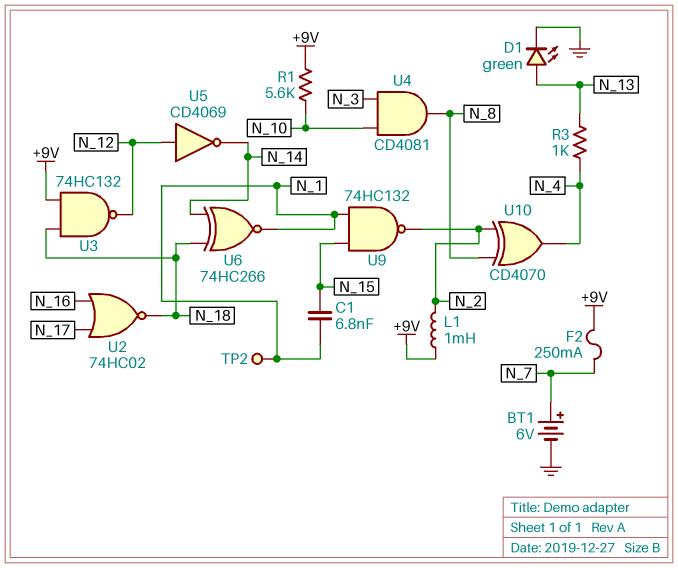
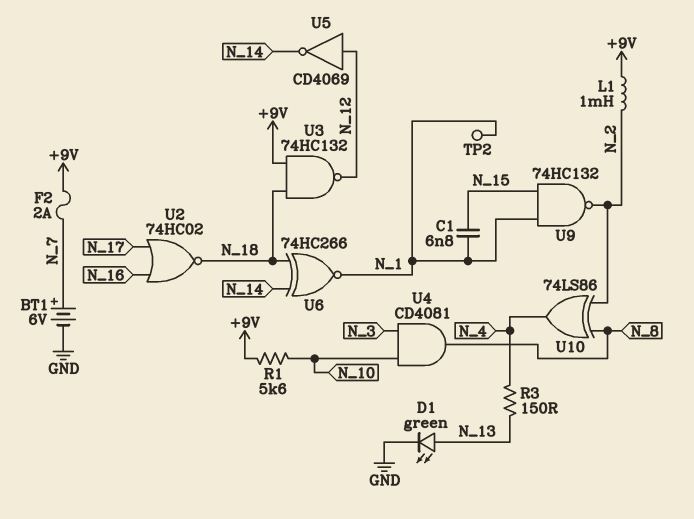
F2: 250mA (+9V, N_7) -> 2A (+9V, N_7)
R3: 1k (N_4, N_13) -> 150 (N_4, N_13)
U10: XOR CD4070 (in N_2, in N_8, out N_4) -> XOR 74LS86 (in N_2, in N_8, out N_4)

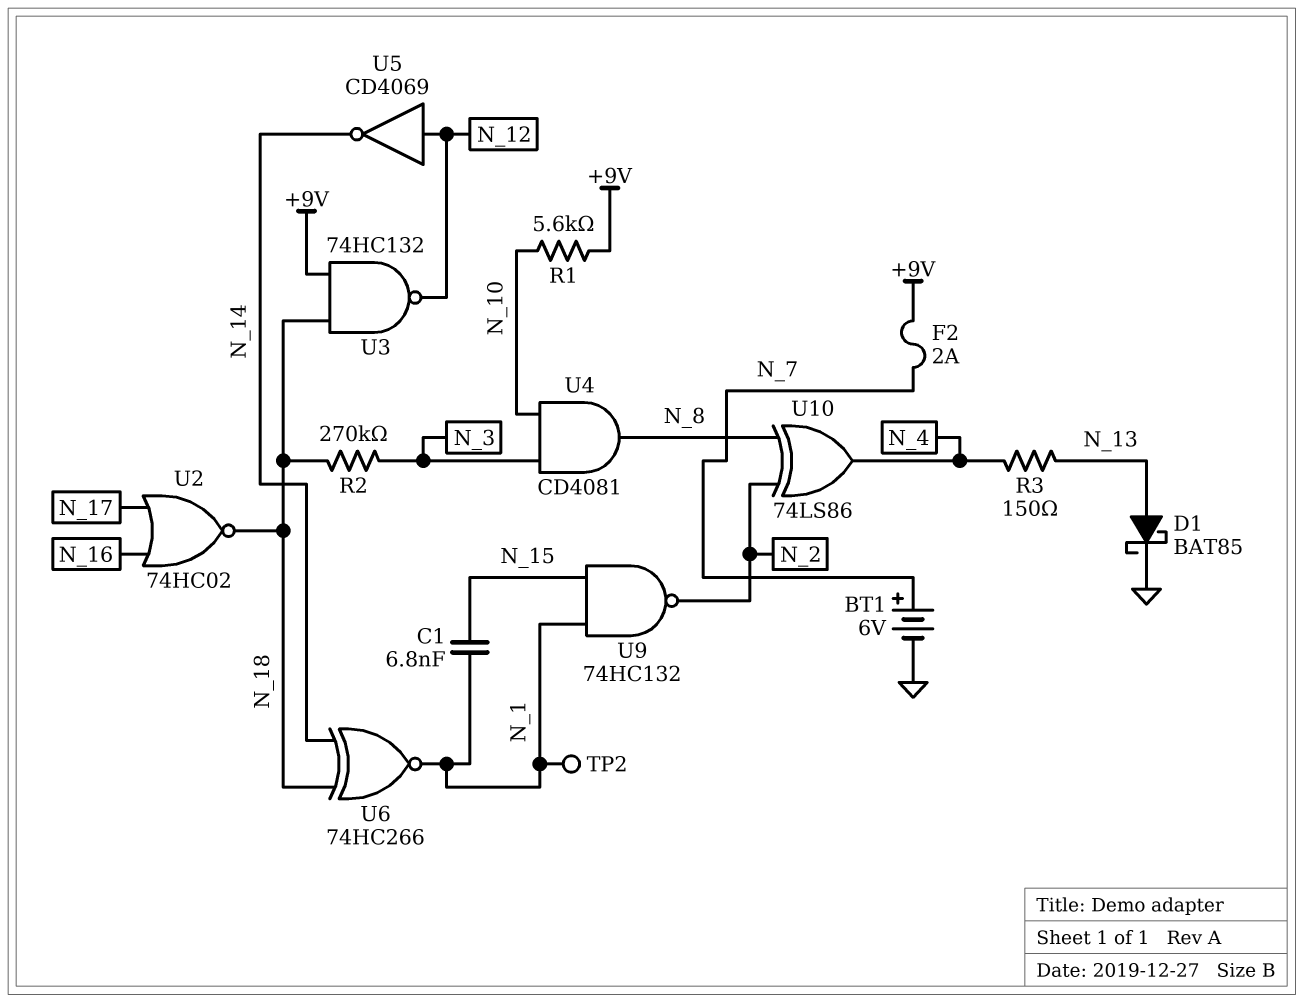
D1: LED green (A N_13, K GND) -> schottky BAT85 (A N_13, K GND)
L1: 1mH (+9V, N_2) -> none
R2: none -> 270k (N_3, N_18)

